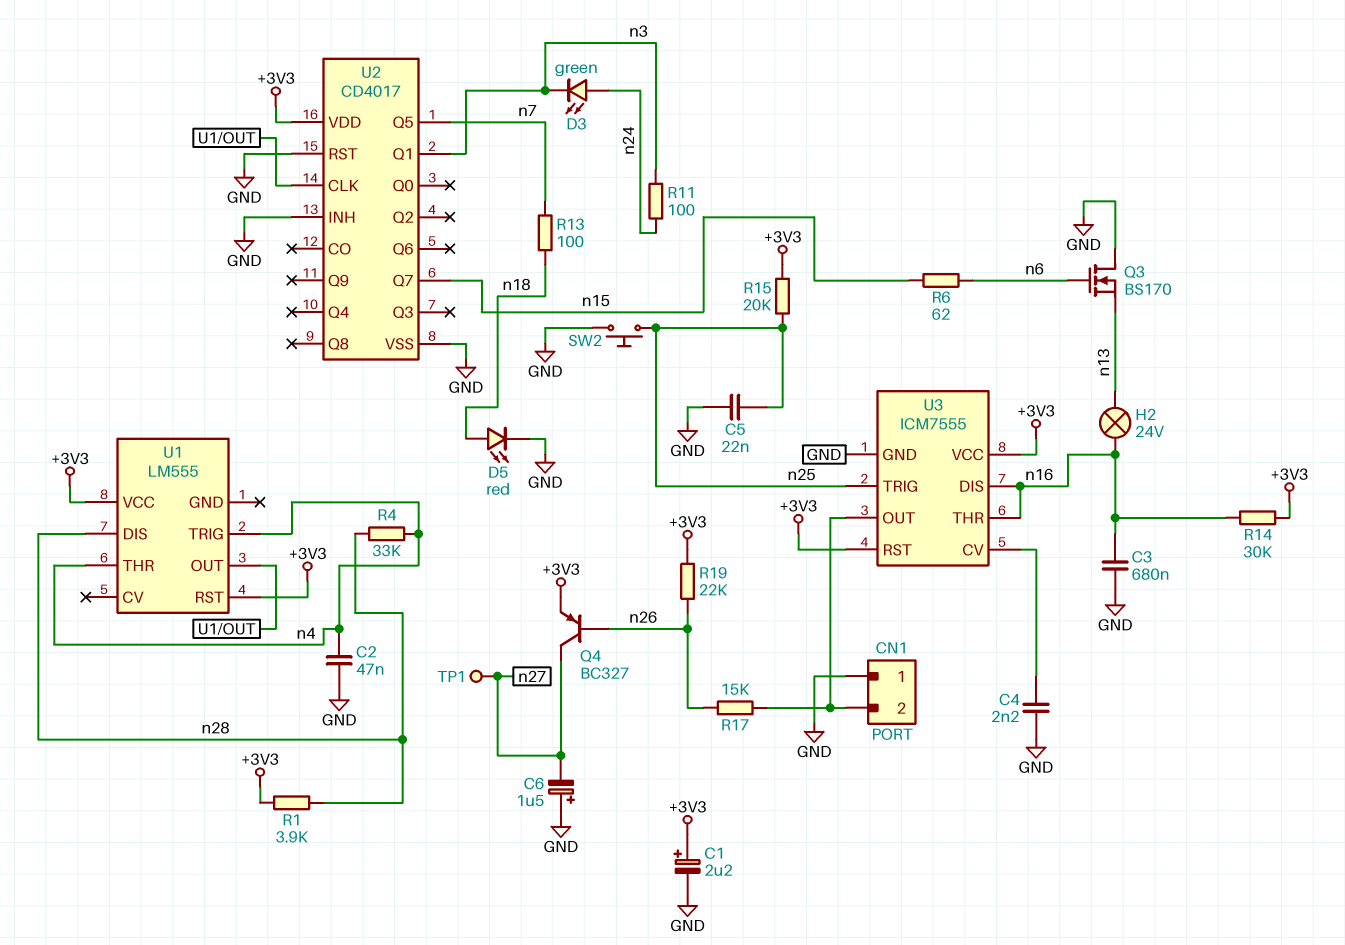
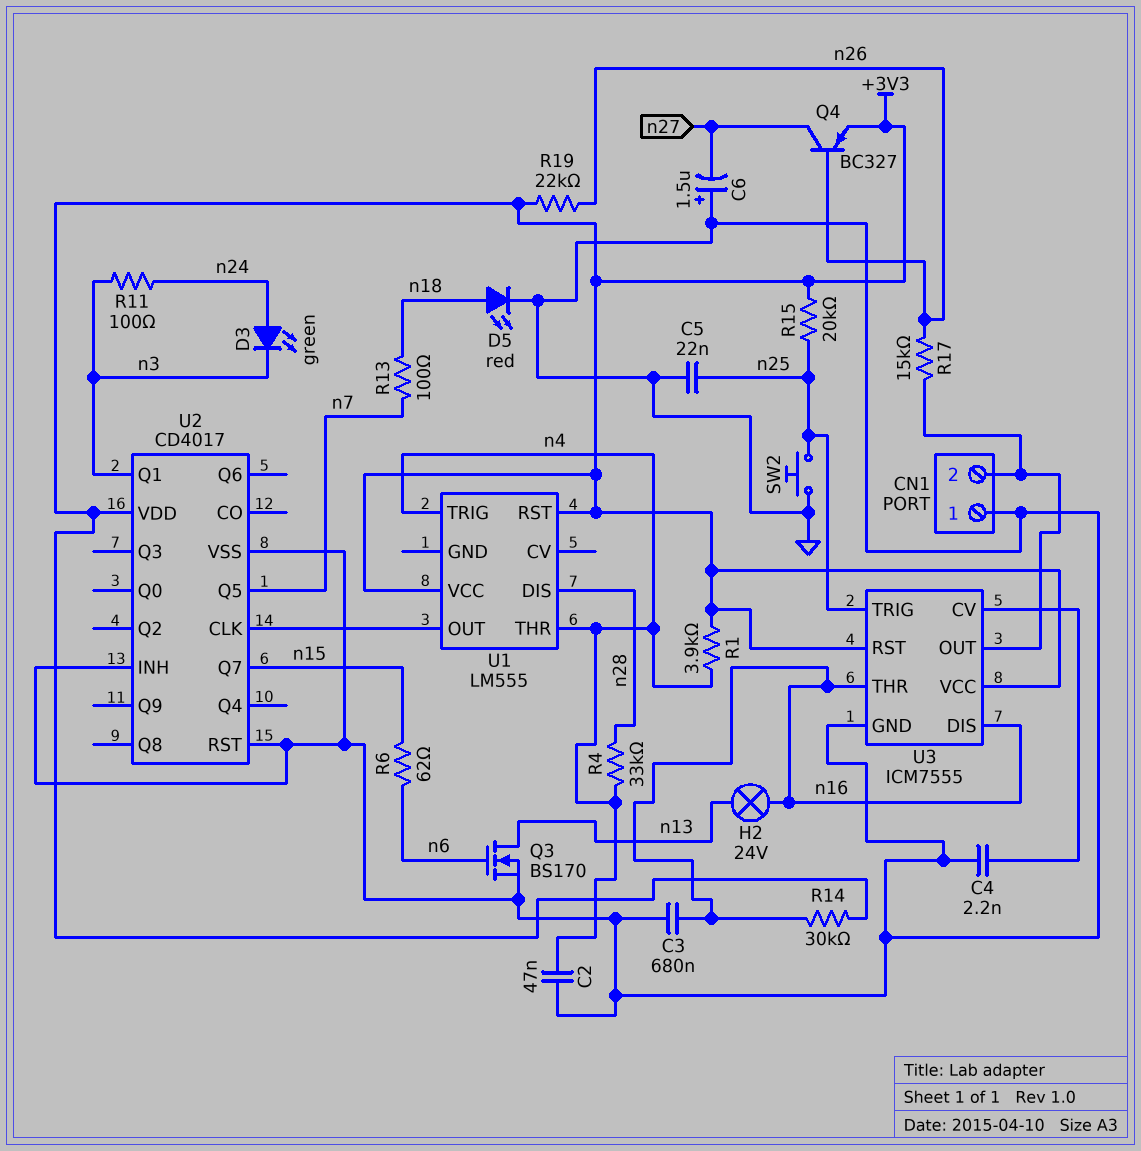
C1: 2.2uF (plus +3V3, minus GND) -> none
Q3: NMOS BS170 (G n6, D GND, S n13) -> NMOS BS170 (G n6, D n13, S GND)
R1: 3.9k (+3V3, n28) -> 3.9k (+3V3, n4)
TP1: test point (n27) -> none

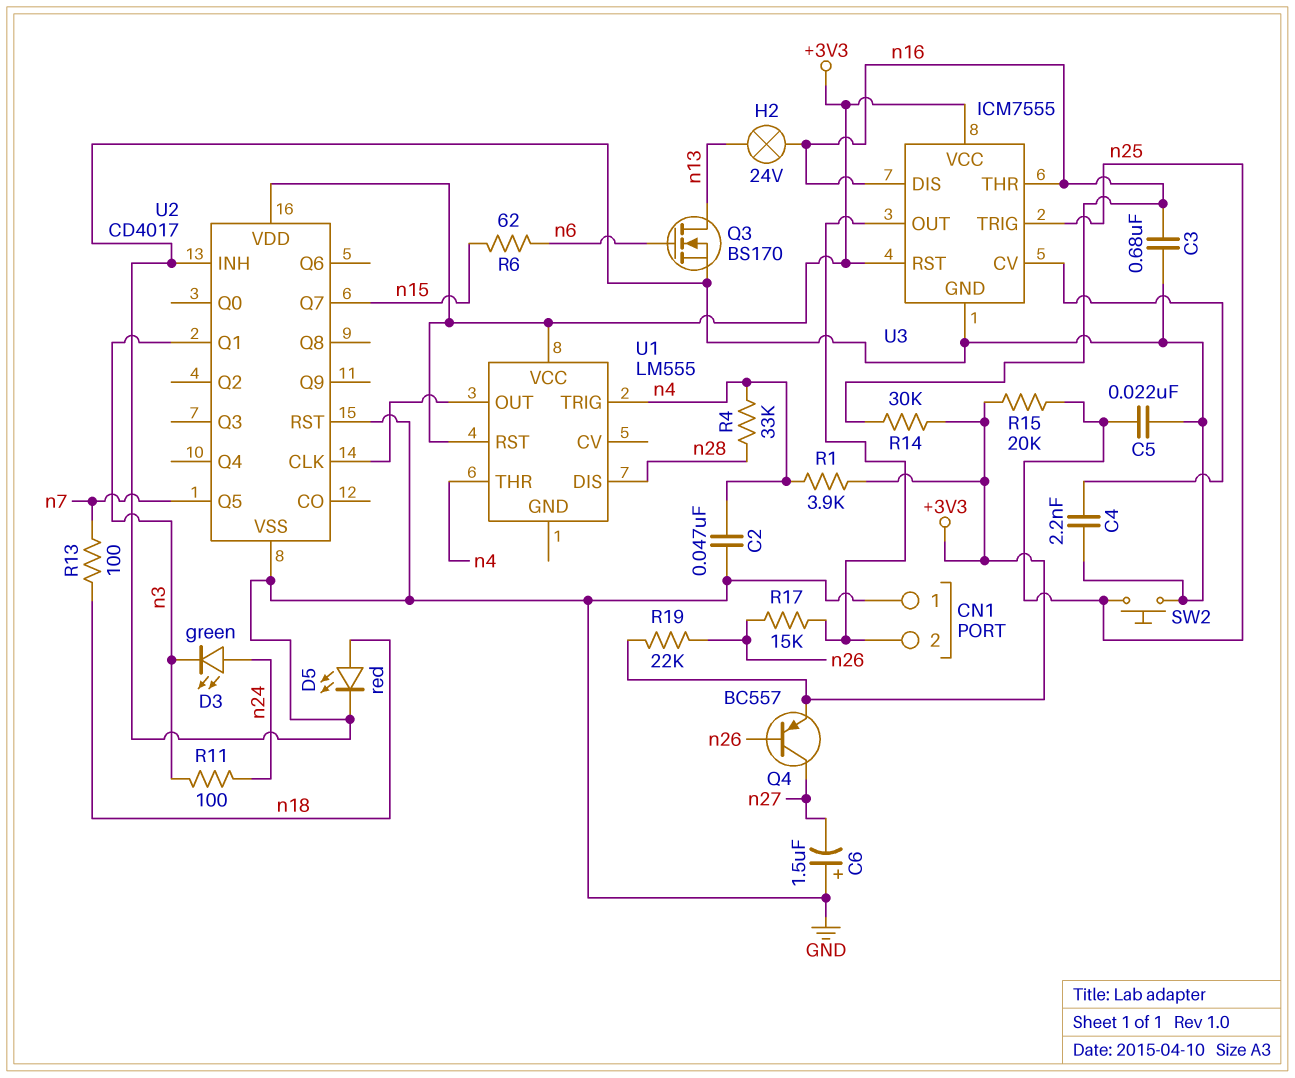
Q4: PNP BC327 (B n26, C n27, E +3V3) -> PNP BC557 (B n26, C n27, E +3V3)

